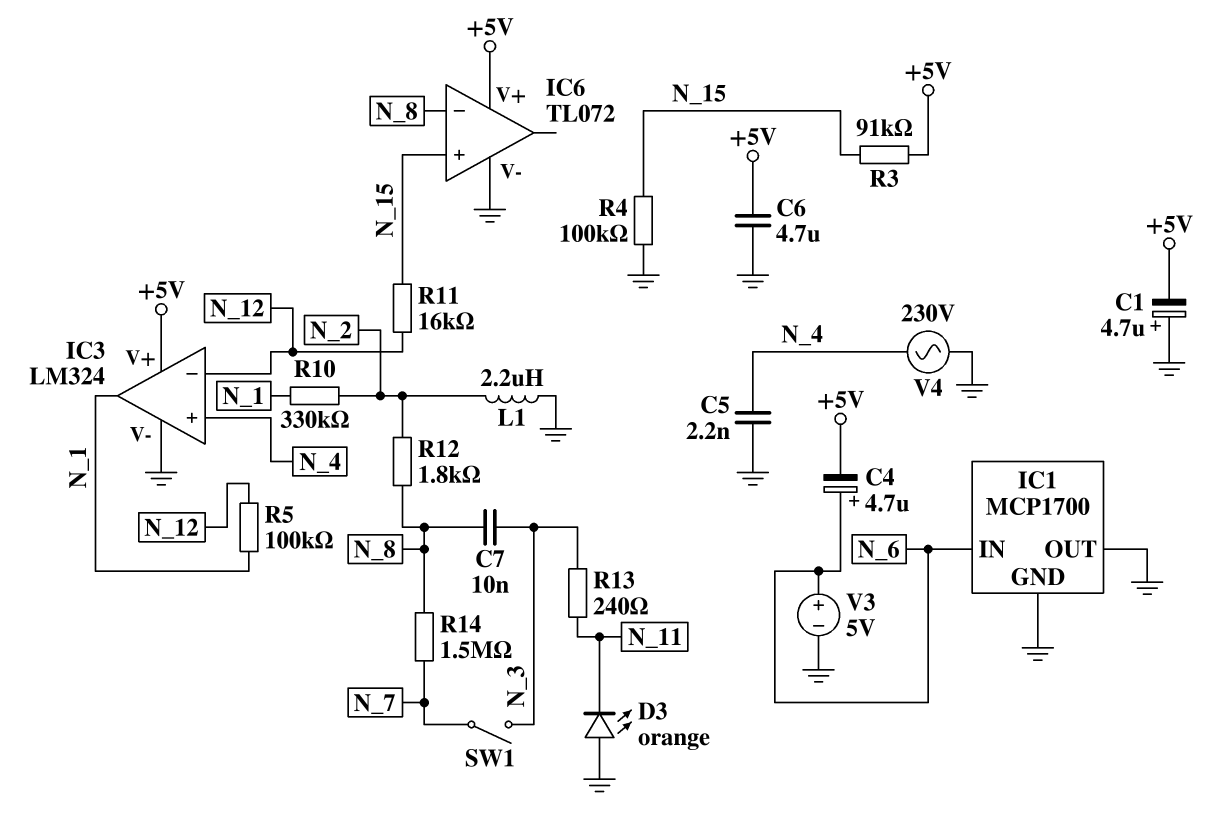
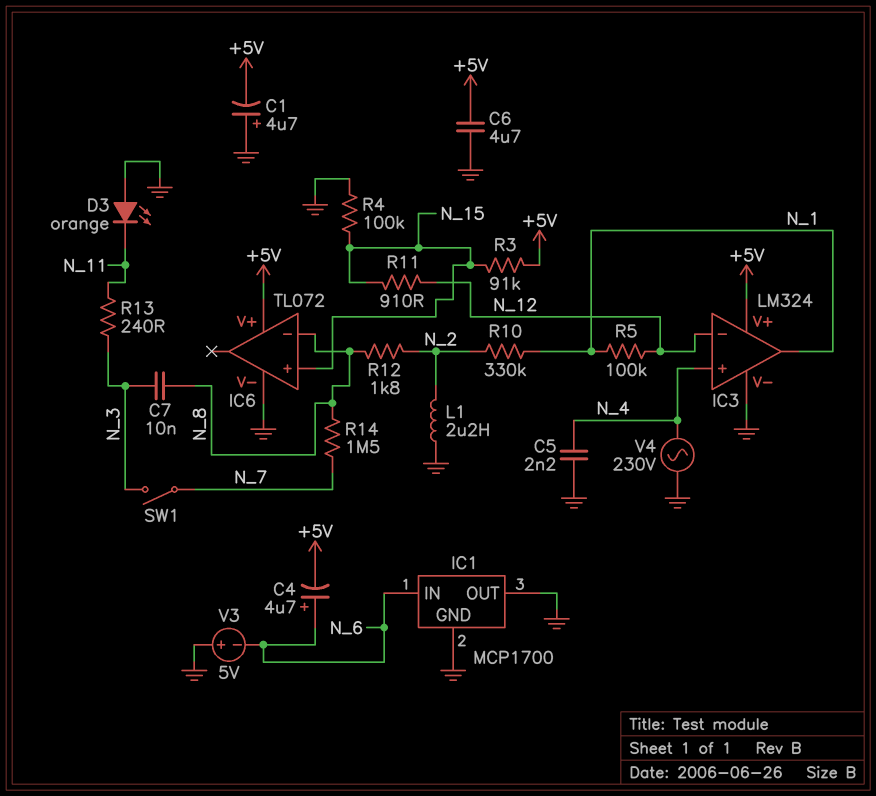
R11: 16k (N_12, N_15) -> 910 (N_12, N_15)
V3: 5V (plus N_6, minus GND) -> 5V (plus GND, minus N_6)

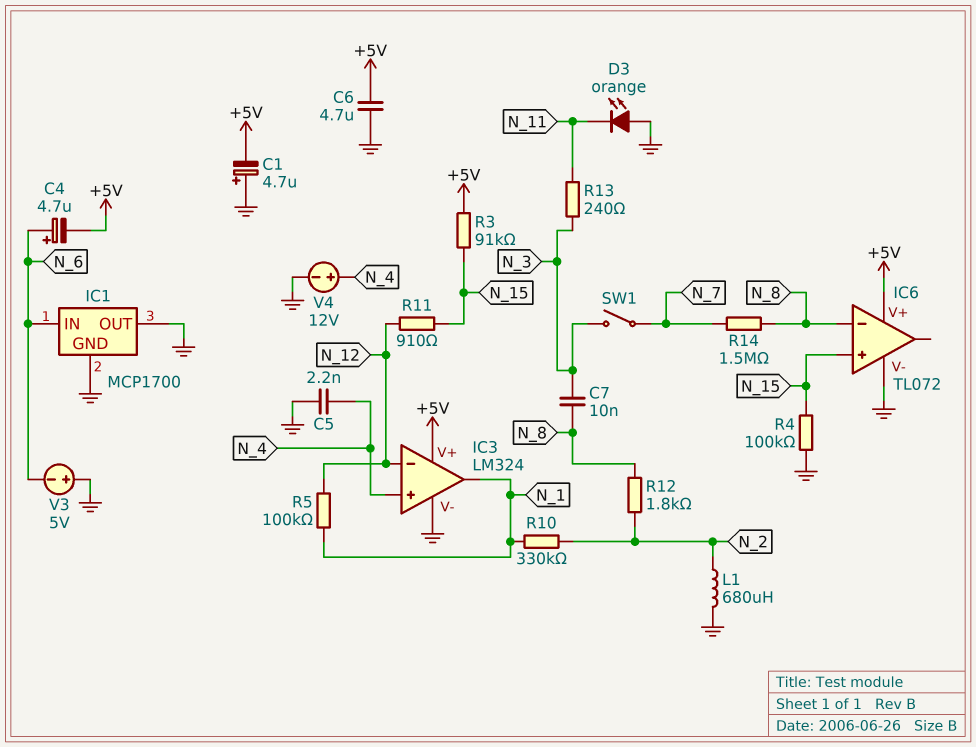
L1: 2.2uH (GND, N_2) -> 680uH (GND, N_2)
V4: AC 230V (GND, N_4) -> 12V (plus N_4, minus GND)

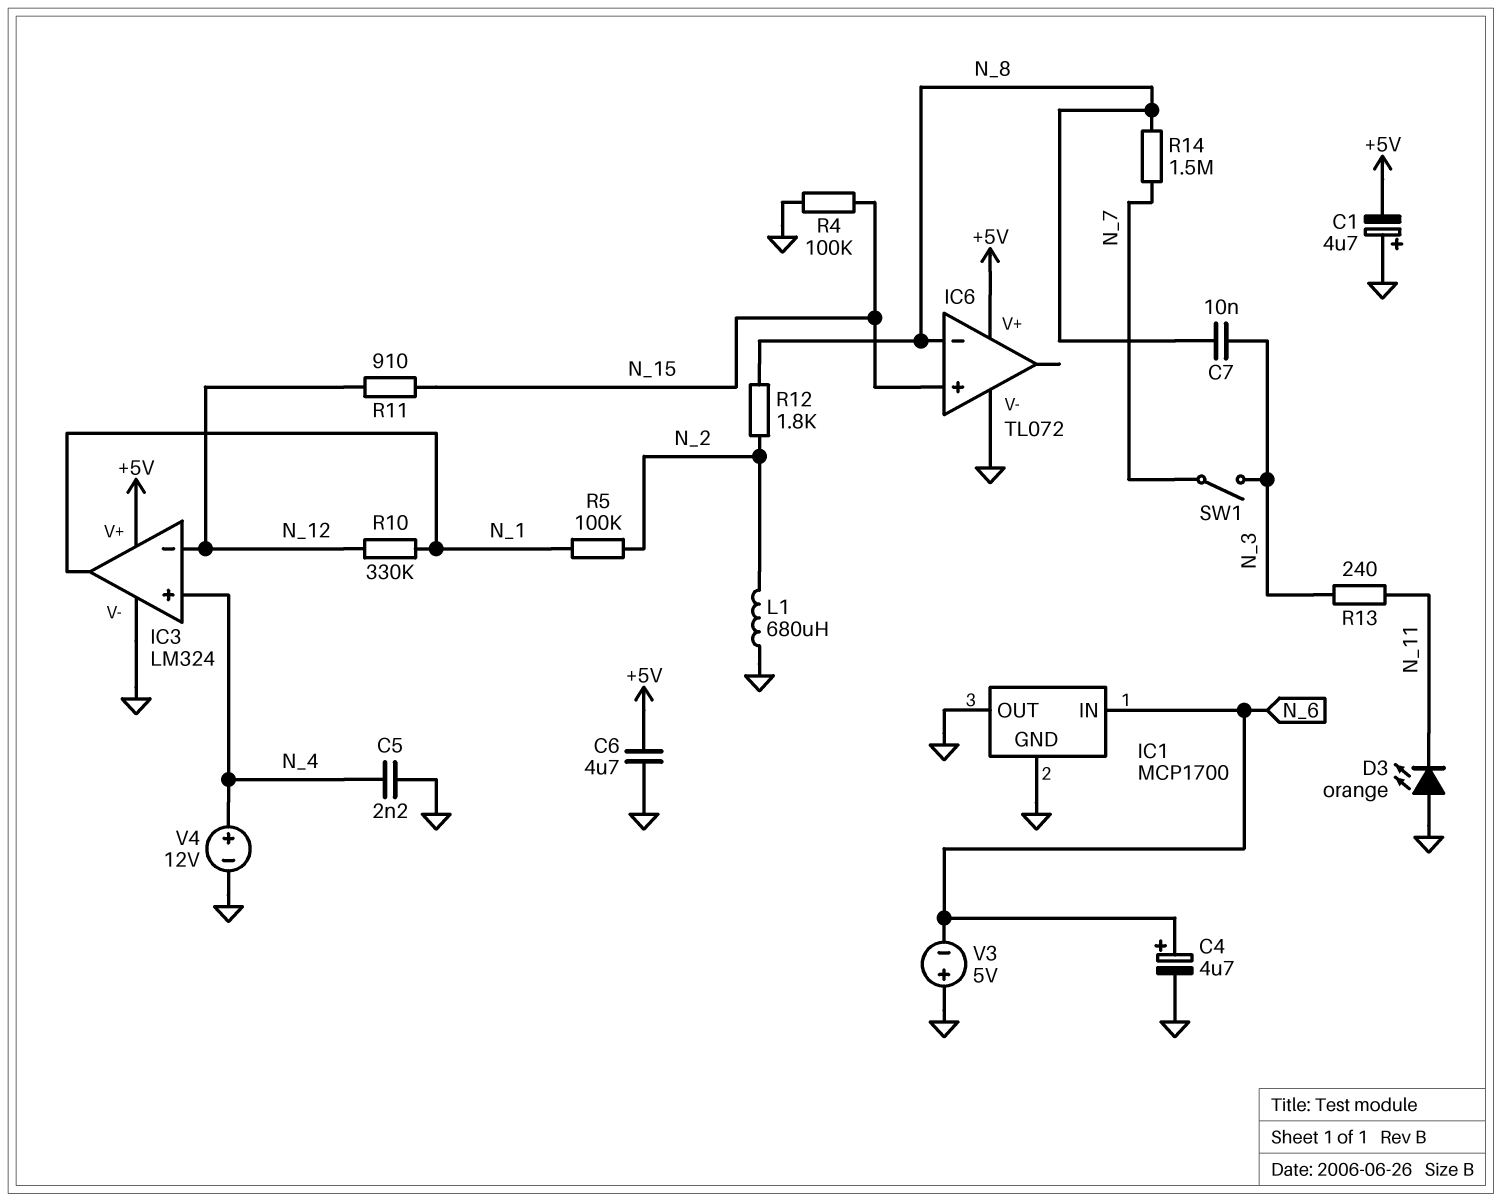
C4: 4.7uF (plus N_6, minus +5V) -> 4.7uF (plus N_6, minus GND)
R3: 91k (+5V, N_15) -> none
R5: 100k (N_1, N_12) -> 100k (N_1, N_2)
R10: 330k (N_1, N_2) -> 330k (N_1, N_12)

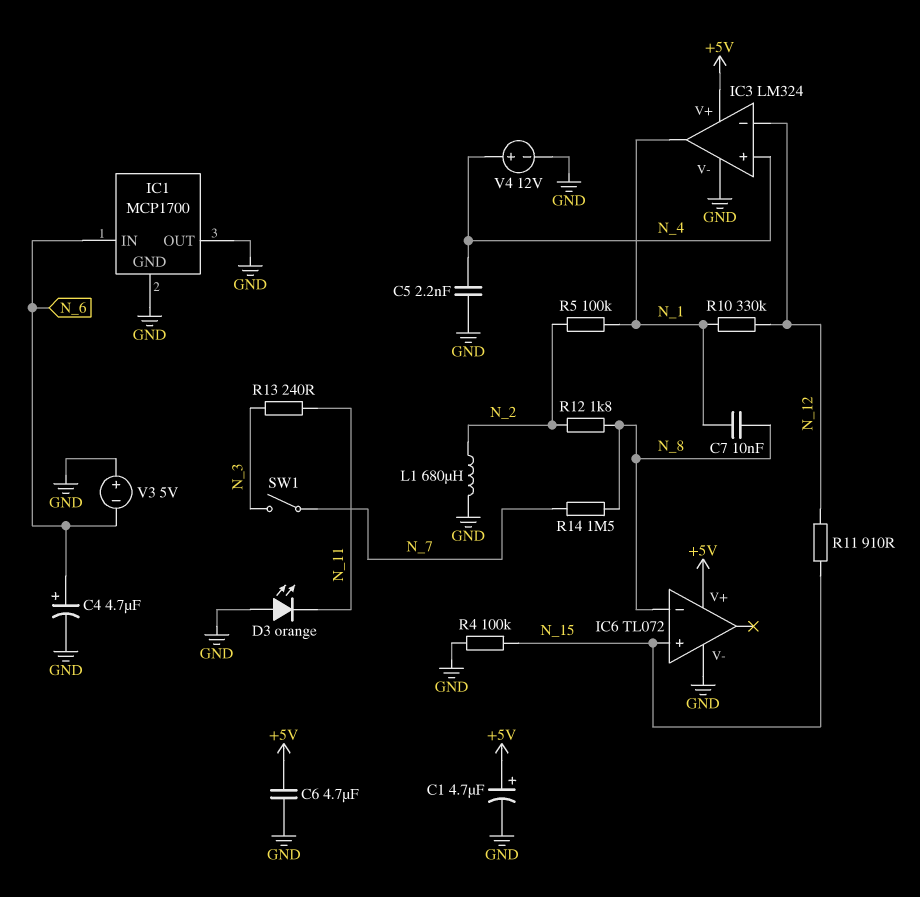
C1: 4.7uF (plus GND, minus +5V) -> 4.7uF (plus +5V, minus GND)
C7: 10nF (N_3, N_8) -> 10nF (N_1, N_8)

